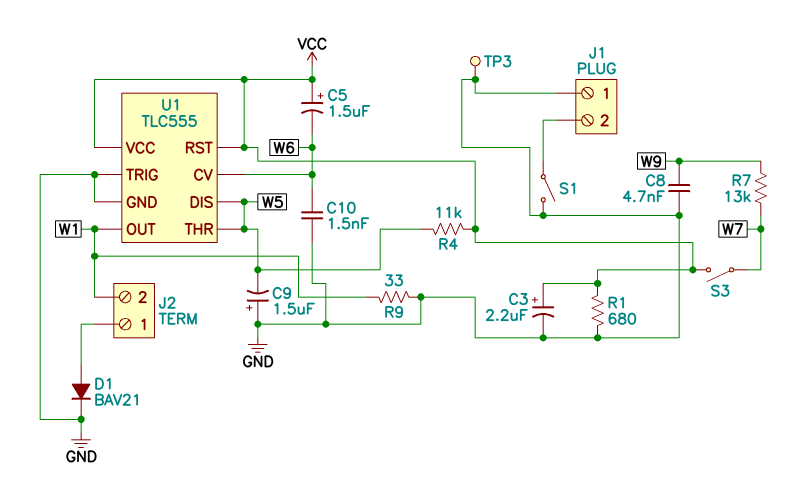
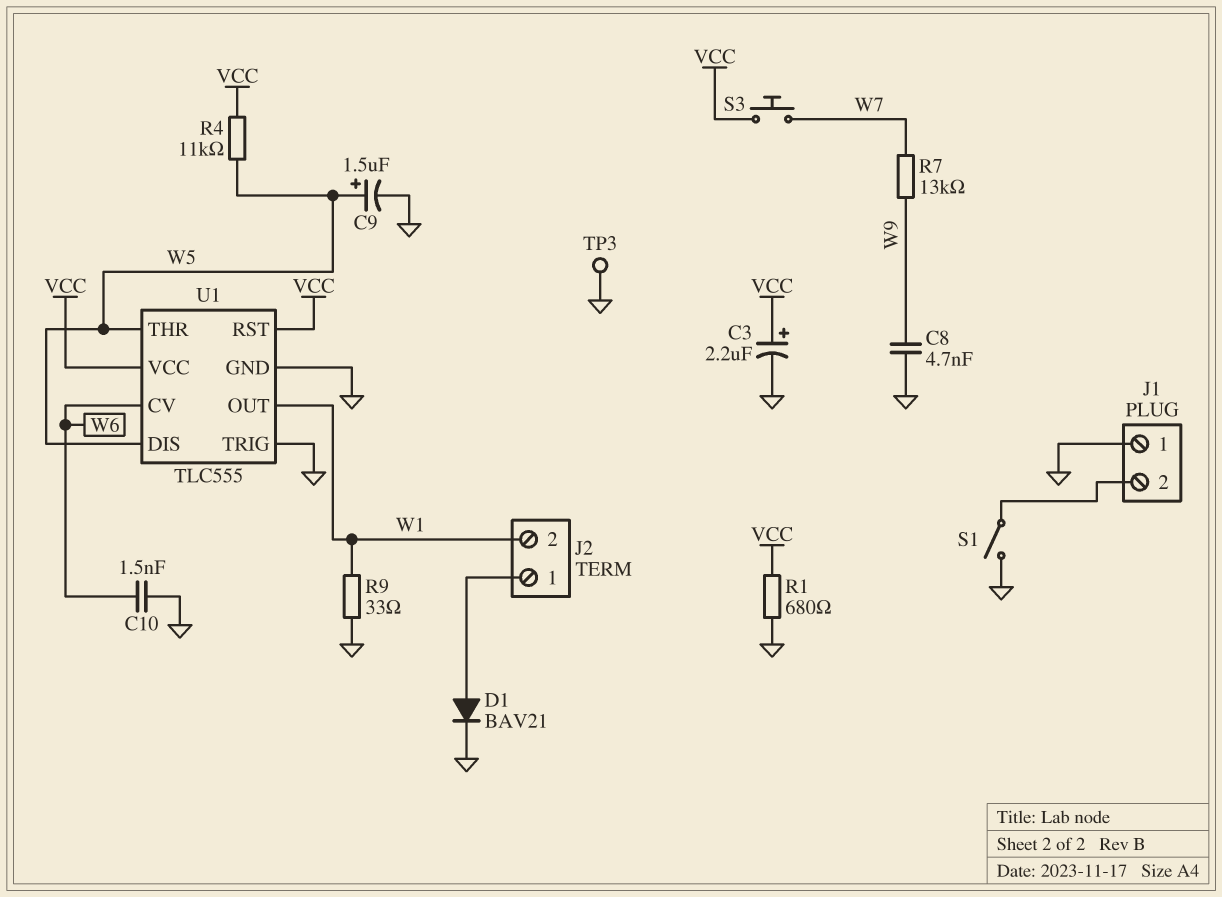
C5: 1.5uF (plus VCC, minus W6) -> none
C9: 1.5uF (plus GND, minus W5) -> 1.5uF (plus W5, minus GND)
S3: switch (VCC, W7) -> button (VCC, W7)

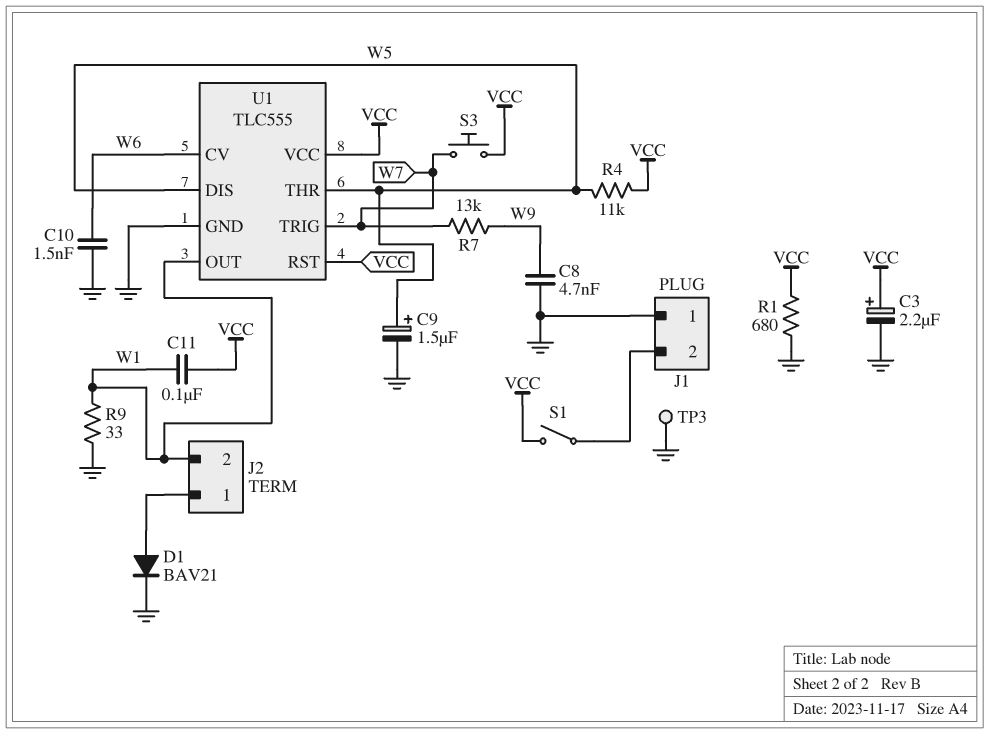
C11: none -> 100nF (VCC, W1)
S1: switch (GND, J1/2) -> switch (J1/2, VCC)
U1 pin TRIG: GND -> W7

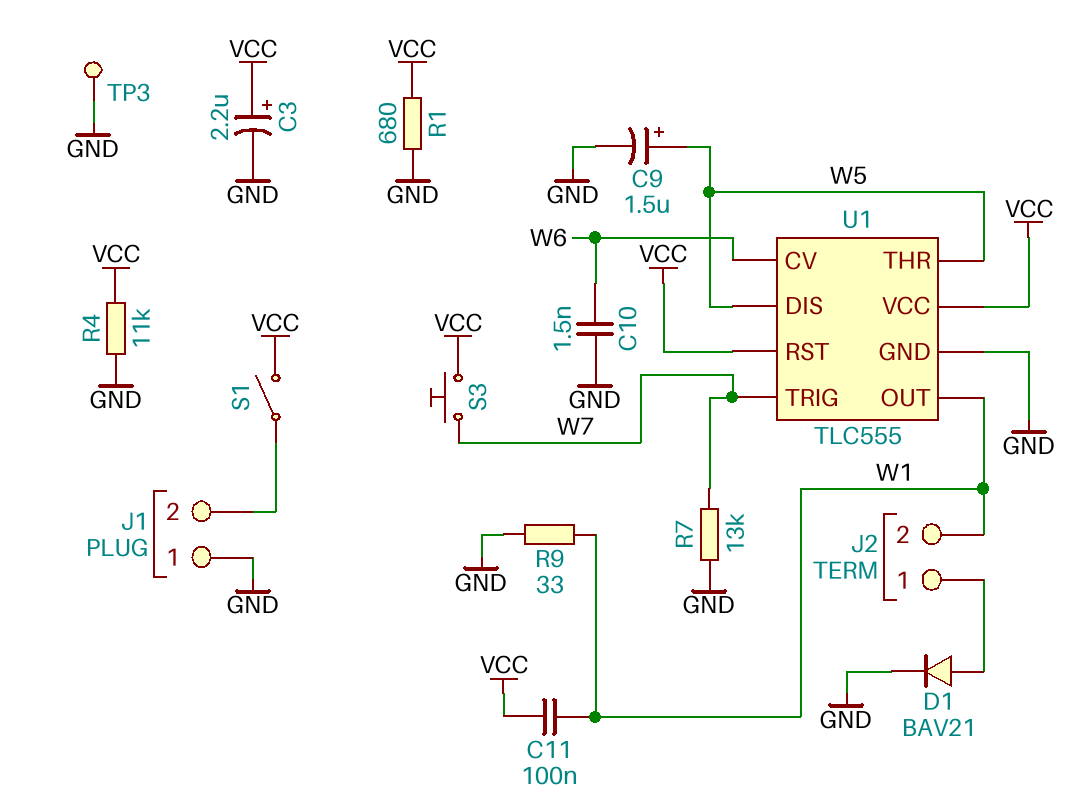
C8: 4.7nF (GND, W9) -> none
R4: 11k (VCC, W5) -> 11k (GND, VCC)
R7: 13k (W7, W9) -> 13k (GND, W7)

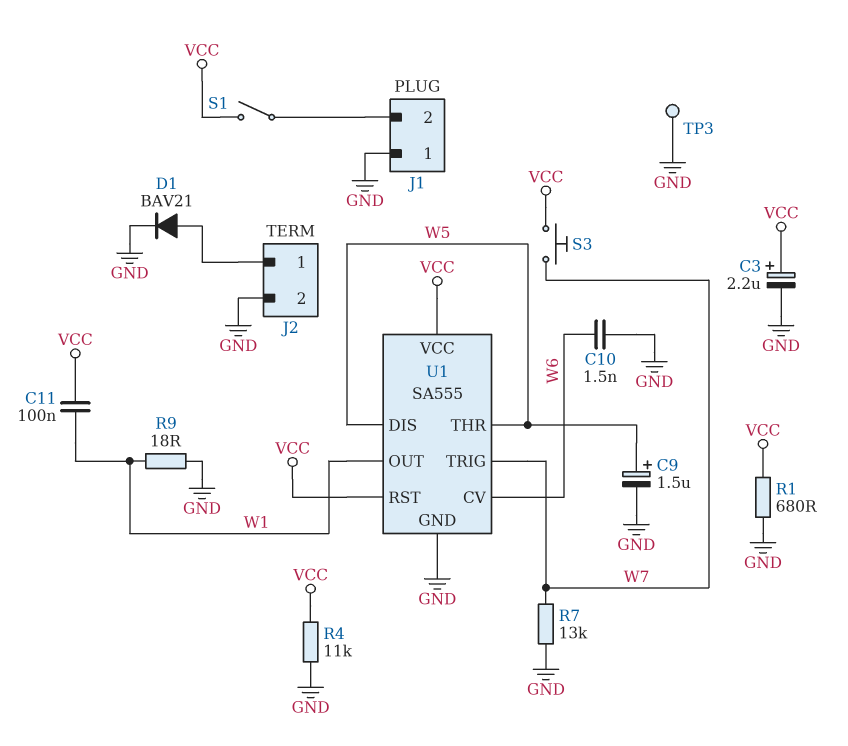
J2 pin 2: W1 -> GND
R9: 33 (GND, W1) -> 18 (GND, W1)
U1: TLC555 -> SA555

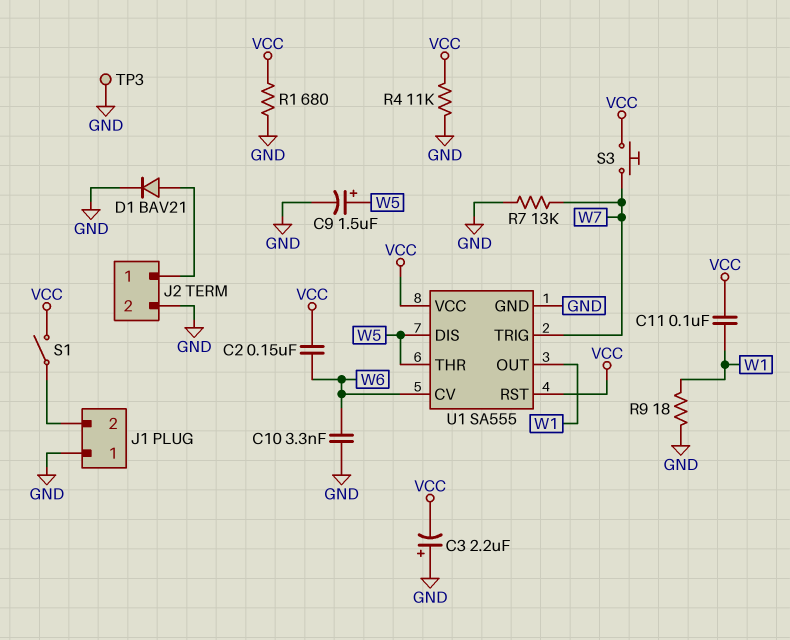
C2: none -> 150nF (VCC, W6)
C3: 2.2uF (plus VCC, minus GND) -> 2.2uF (plus GND, minus VCC)
C10: 1.5nF (GND, W6) -> 3.3nF (GND, W6)

